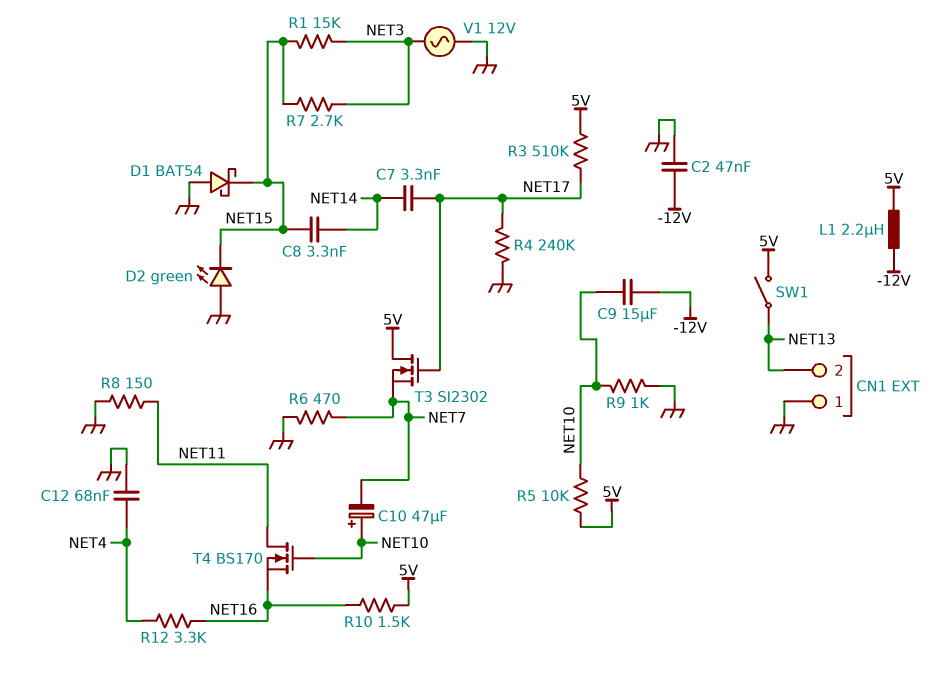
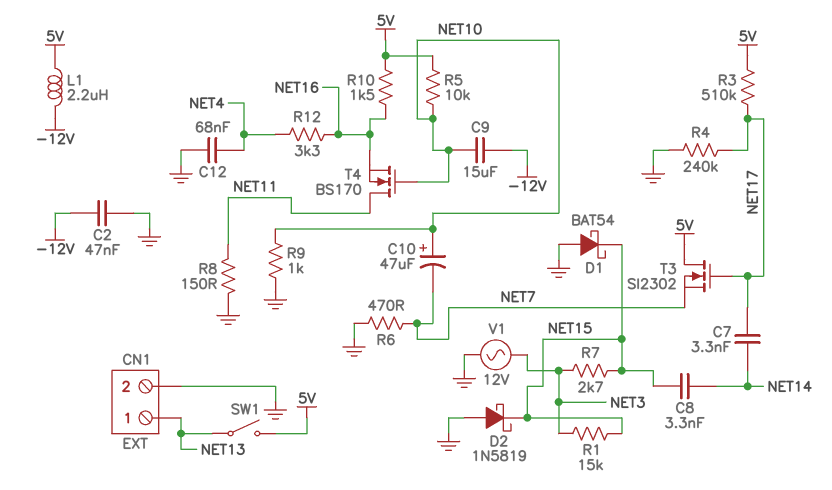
CN1 pin 1: GND -> NET13
CN1 pin 2: NET13 -> GND
D2: LED green (A GND, K NET15) -> schottky 1N5819 (A GND, K NET15)

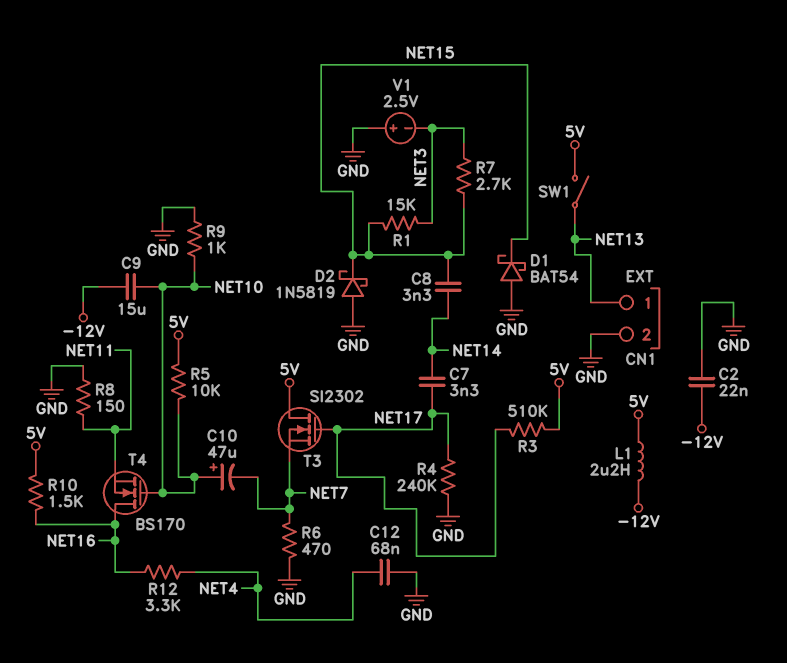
C2: 47nF (-12V, GND) -> 22nF (-12V, GND)
T4: NMOS BS170 (G NET10, D NET11, S NET16) -> NMOS BS170 (G NET10, D NET16, S NET11)
V1: AC 12V (GND, NET3) -> 2.5V (plus GND, minus NET3)

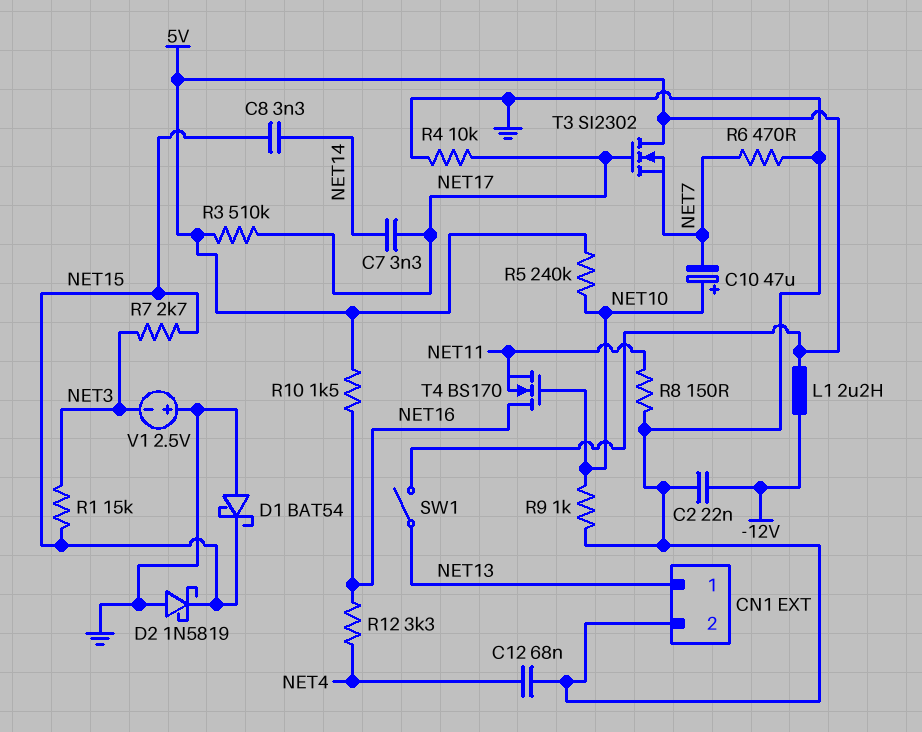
C9: 15uF (-12V, NET10) -> none
R4: 240k (GND, NET17) -> 10k (GND, NET17)
R5: 10k (5V, NET10) -> 240k (5V, NET10)

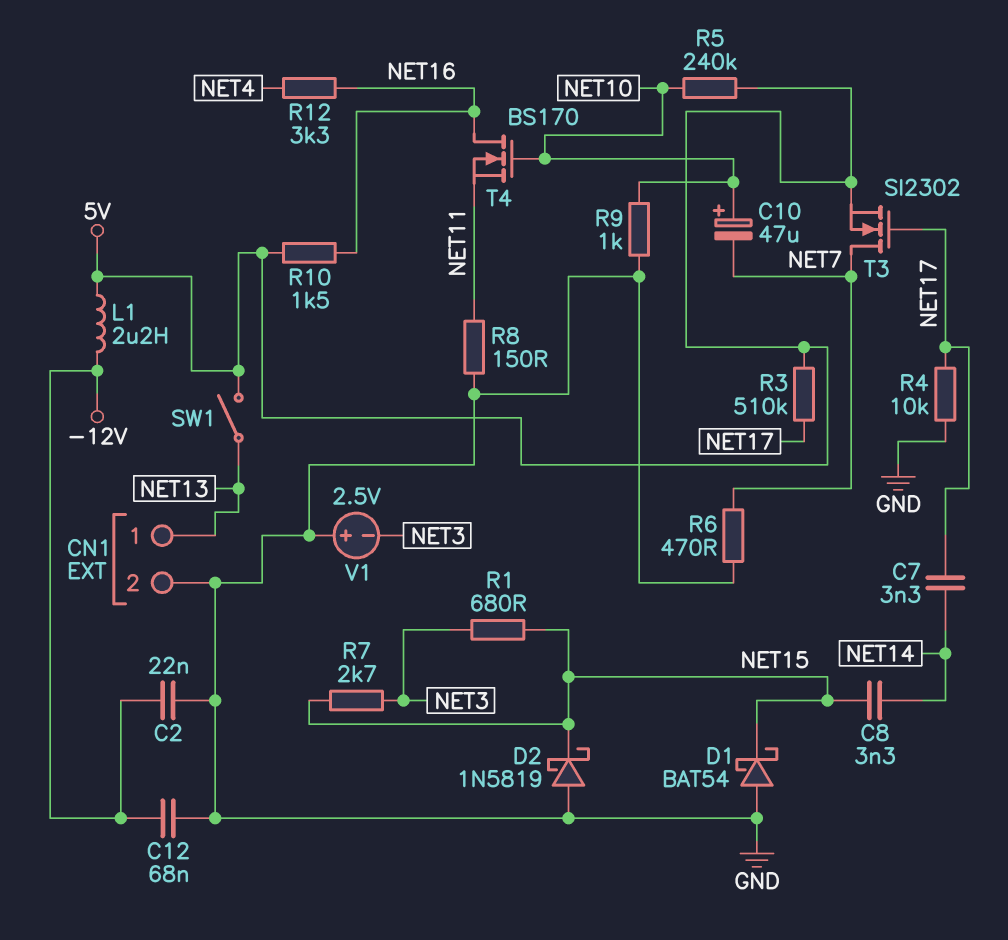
C12: 68nF (GND, NET4) -> 68nF (-12V, GND)
R1: 15k (NET3, NET15) -> 680 (NET3, NET15)
T3: NMOS SI2302 (G NET17, D 5V, S NET7) -> NMOS SI2302 (G NET17, D NET7, S 5V)

